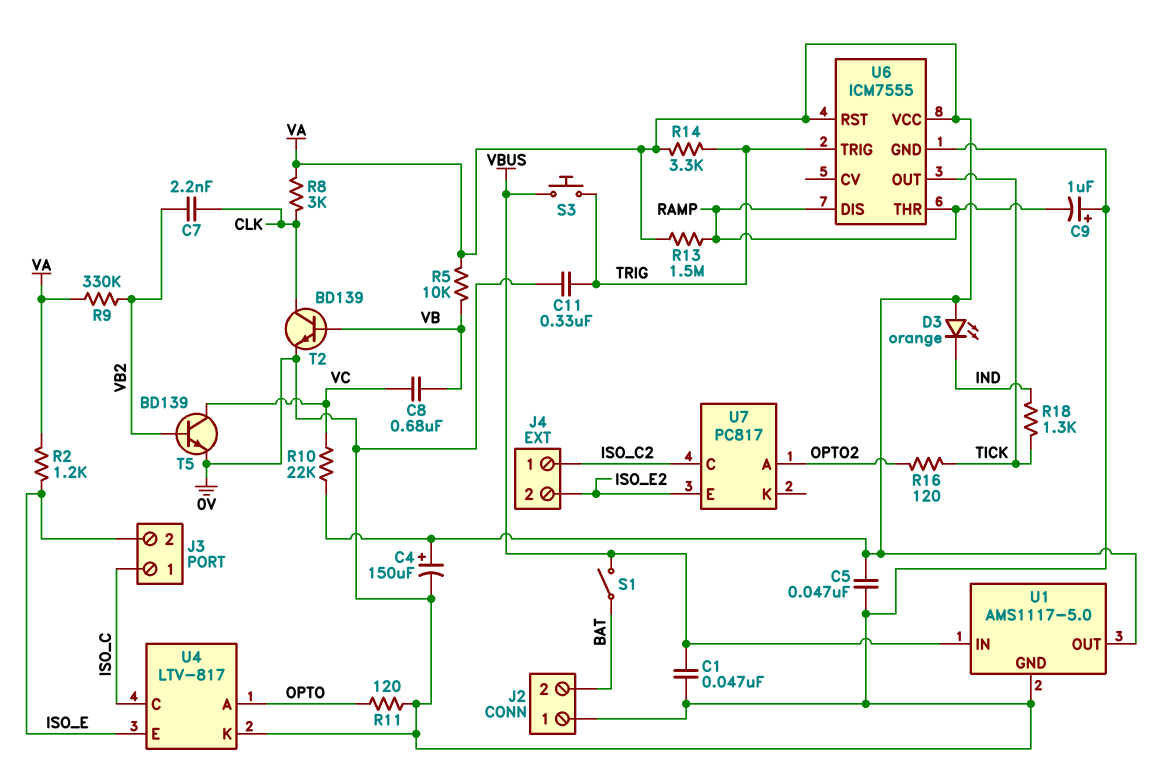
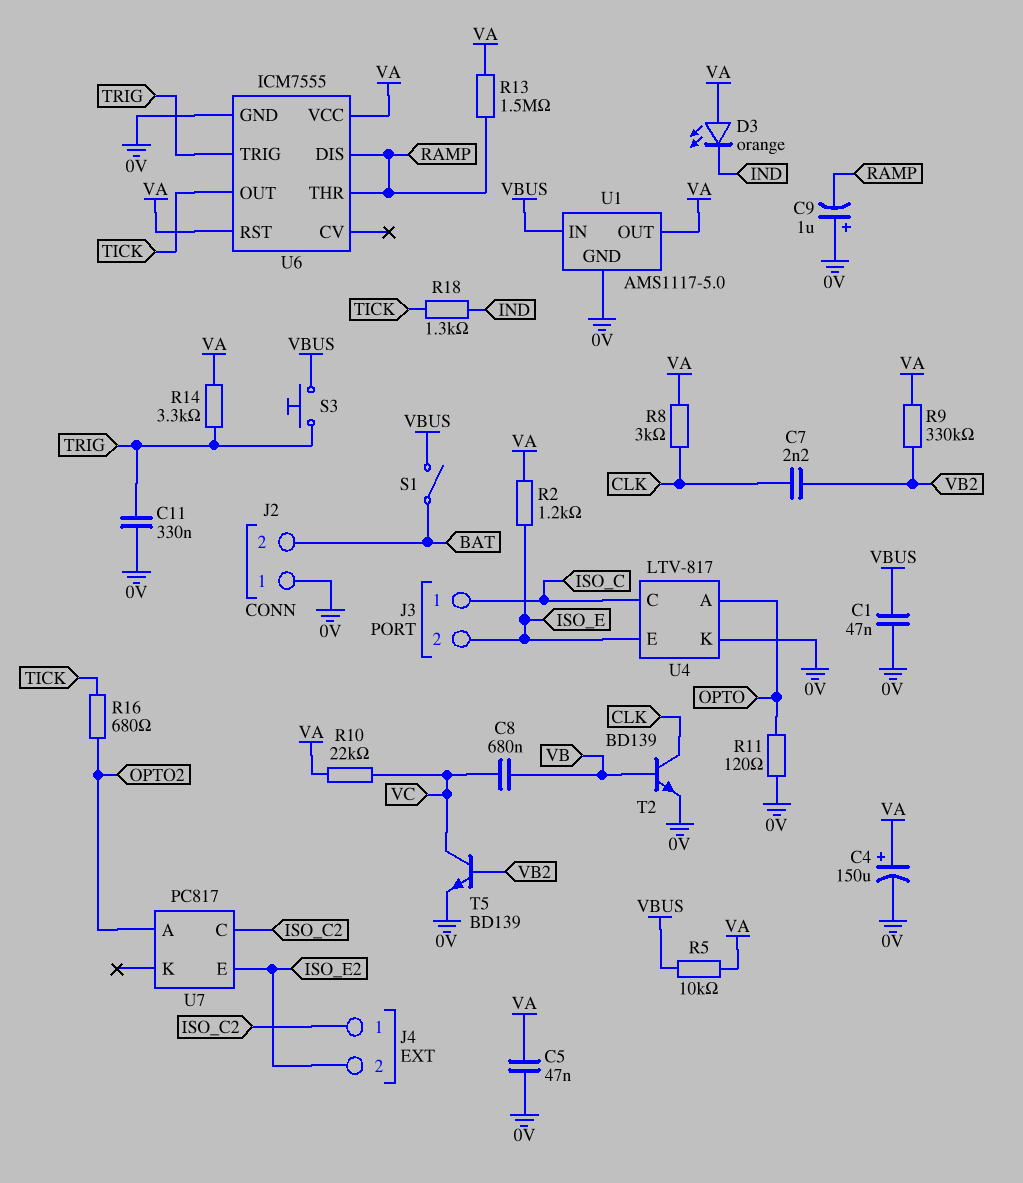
R5: 10k (VA, VB) -> 10k (VA, VBUS)
R16: 120 (OPTO2, TICK) -> 680 (OPTO2, TICK)

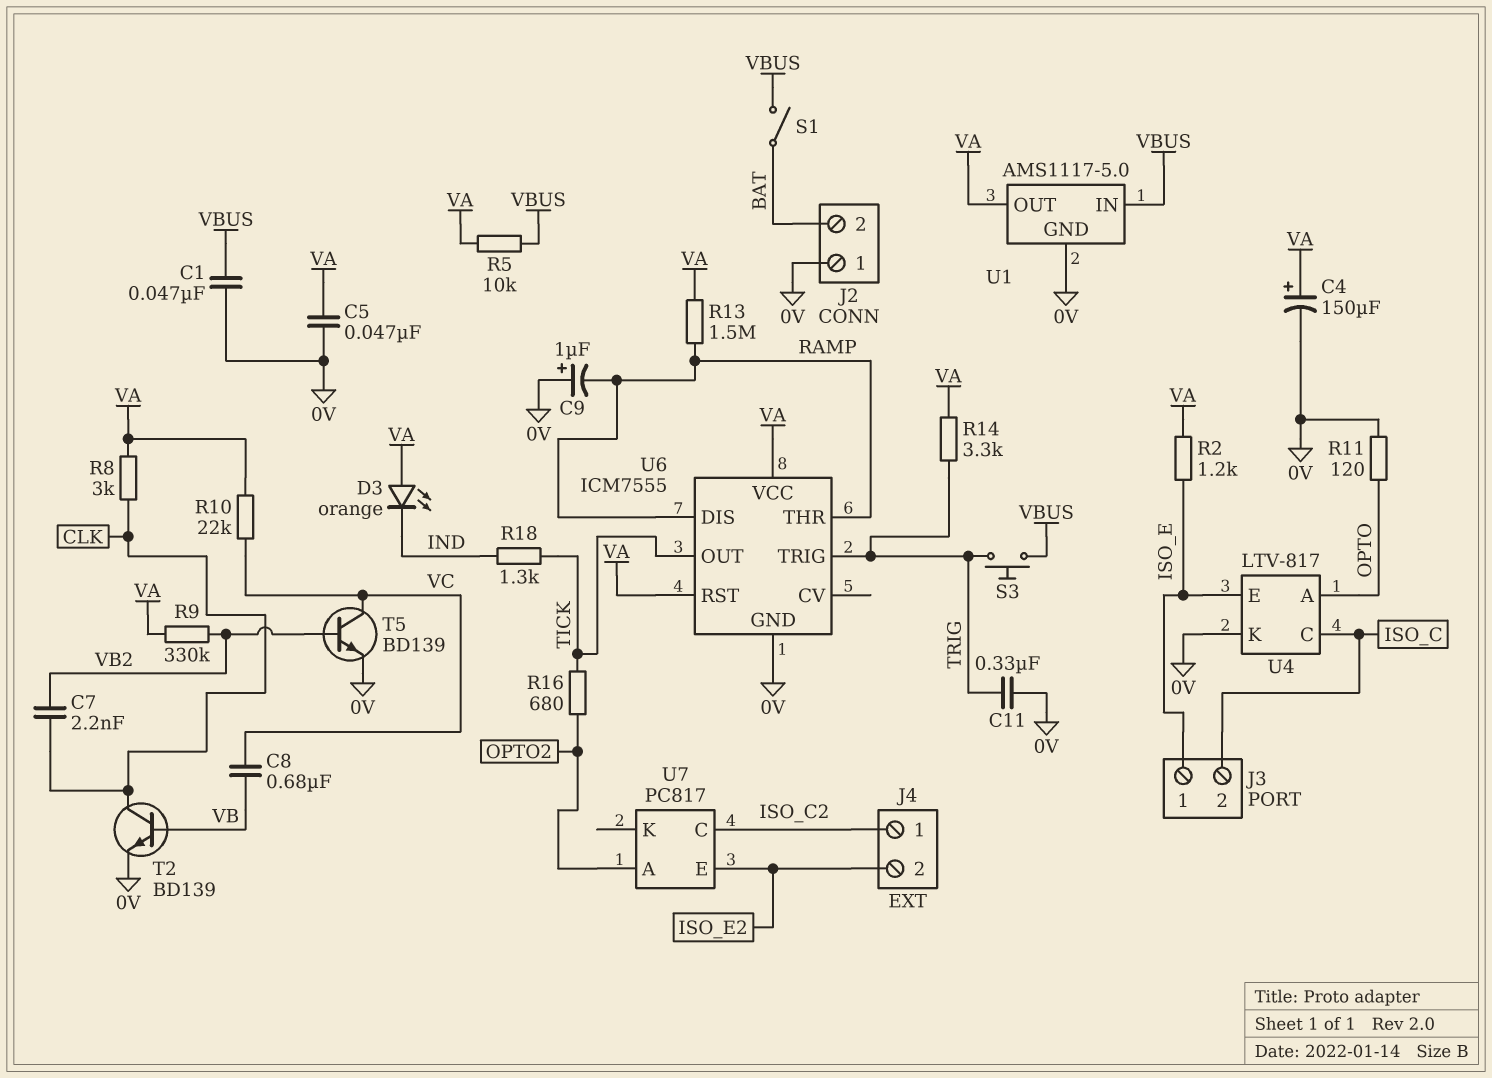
J3 pin 1: ISO_C -> ISO_E
J3 pin 2: ISO_E -> ISO_C

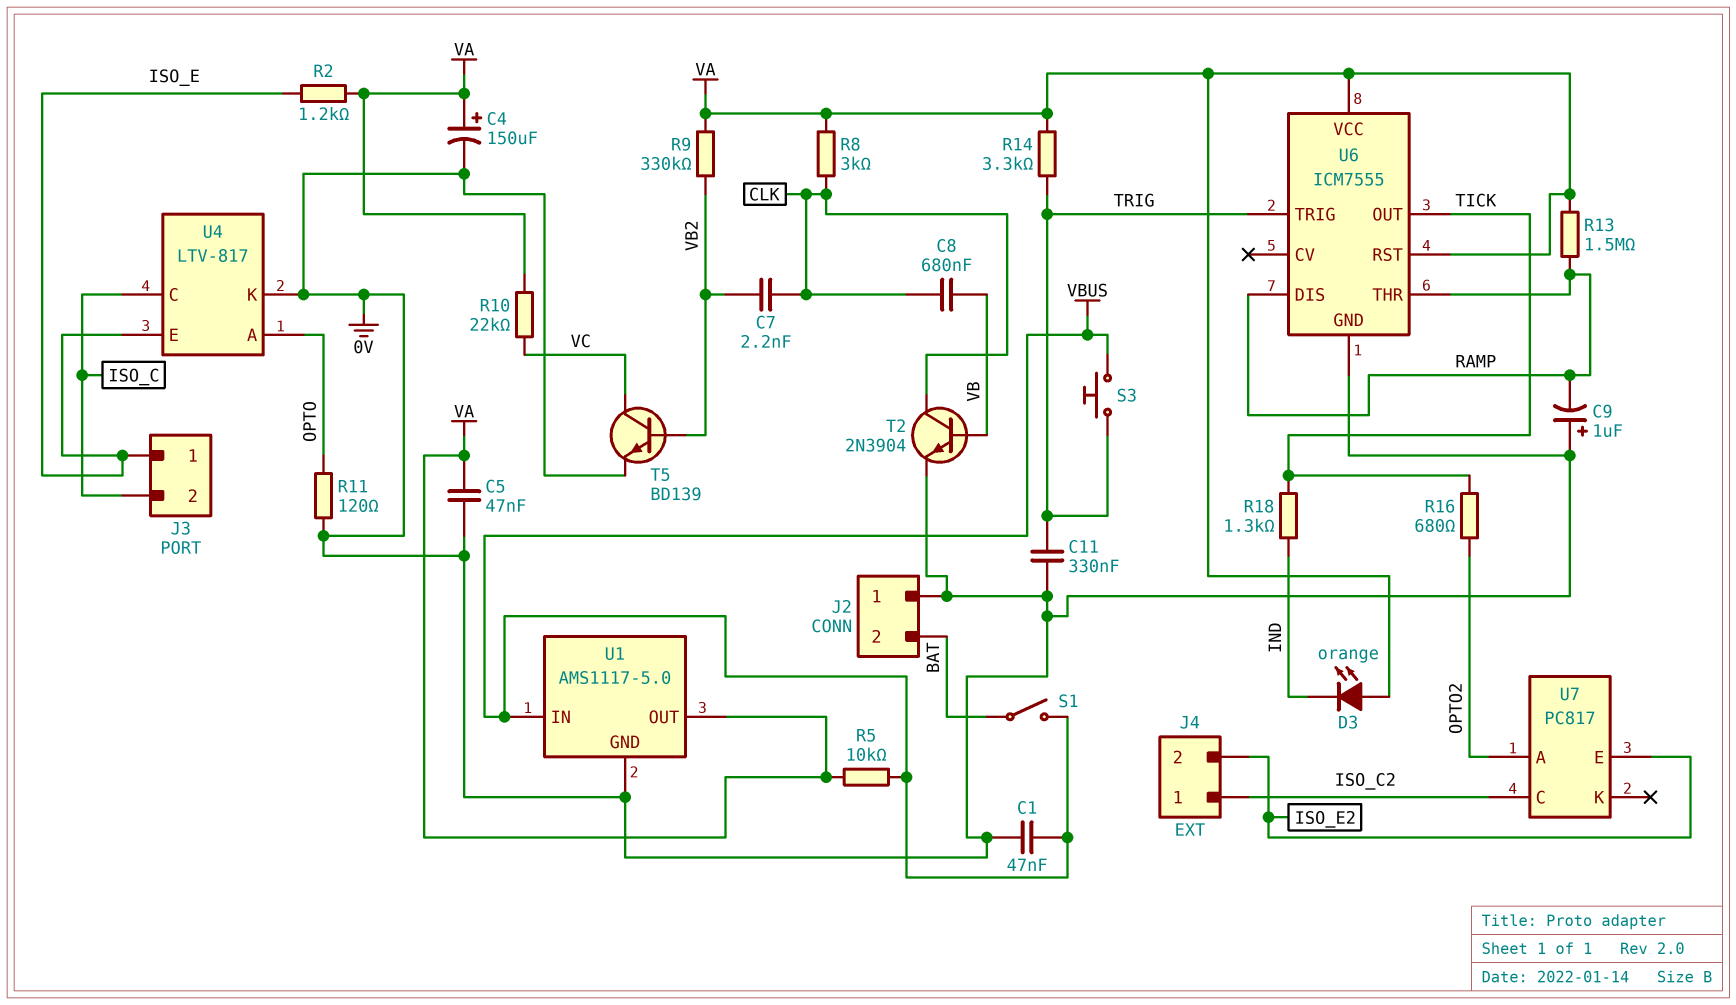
C8: 680nF (VB, VC) -> 680nF (CLK, VB)
T2: NPN BD139 (B VB, C CLK, E 0V) -> NPN 2N3904 (B VB, C CLK, E 0V)

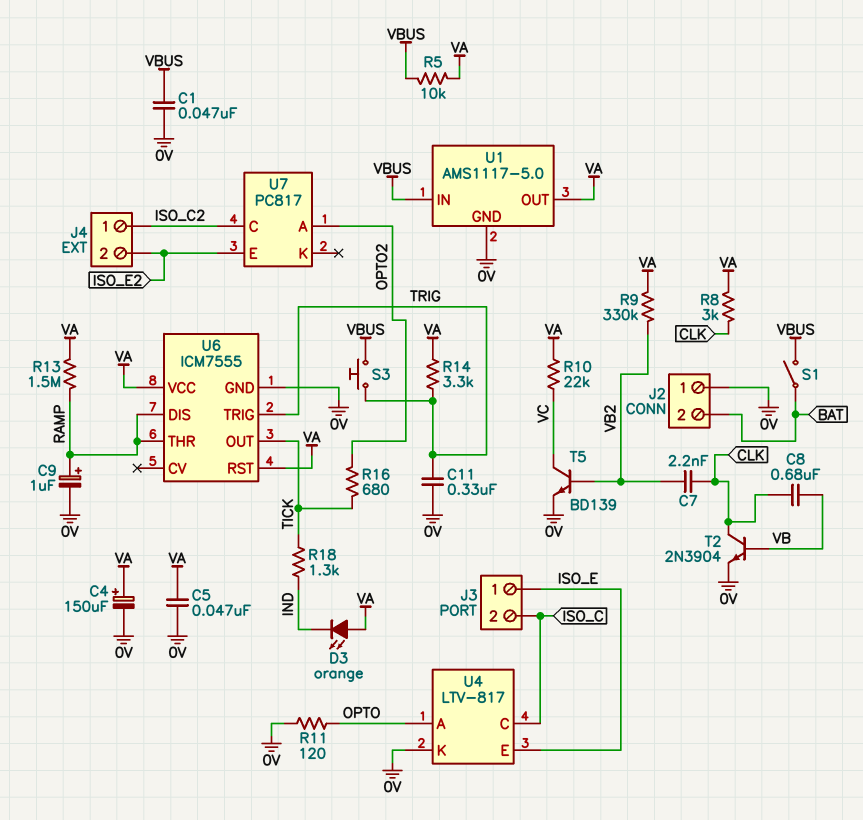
C9: 1uF (plus 0V, minus RAMP) -> 1uF (plus RAMP, minus 0V)
R2: 1.2k (ISO_E, VA) -> none

